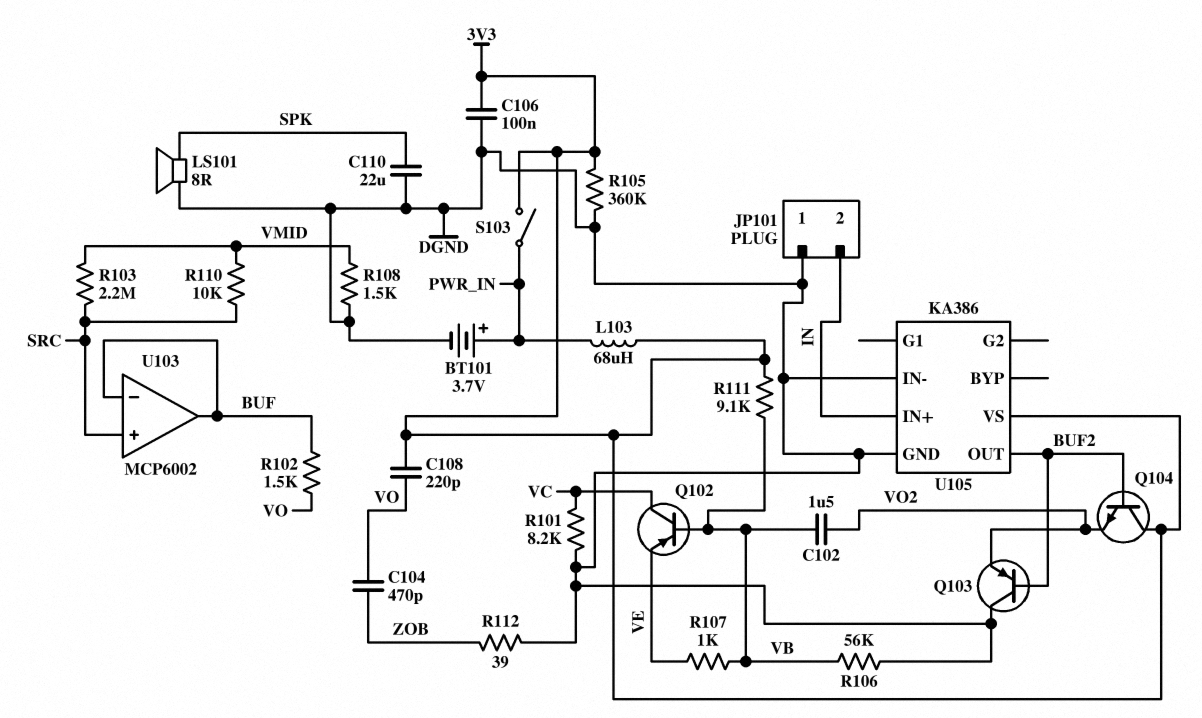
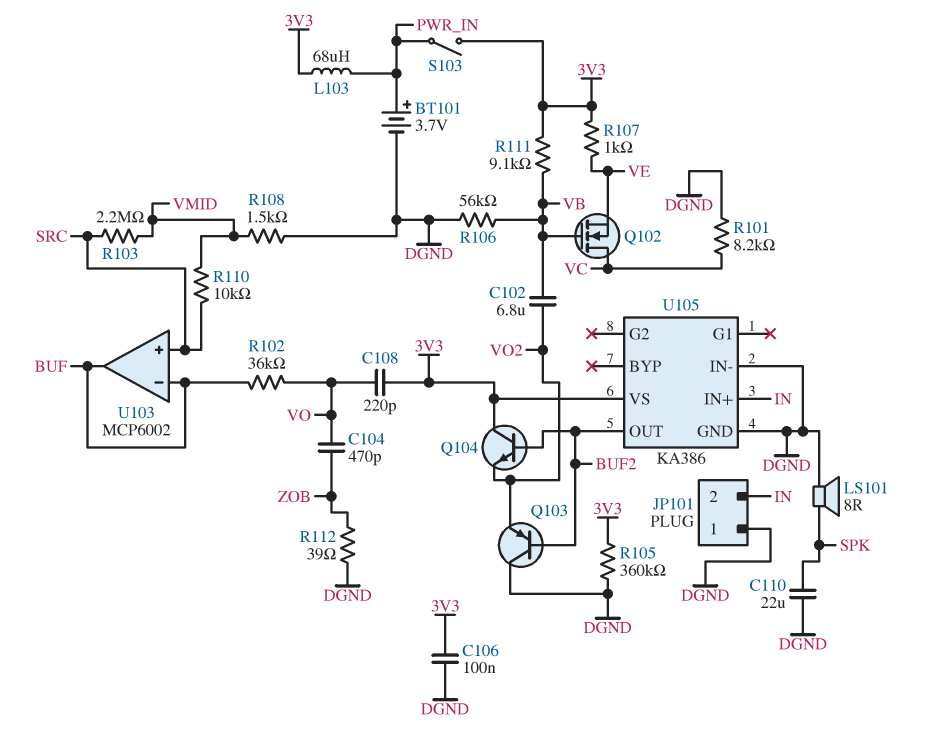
C102: 1.5uF (VB, VO2) -> 6.8uF (VB, VO2)
Q102: PNP (B VB, C VC, E VE) -> NMOS (G VB, D VC, S VE)
R102: 1.5k (BUF, VO) -> 36k (BUF, VO)
R107: 1k (VB, VE) -> 1k (3V3, VE)

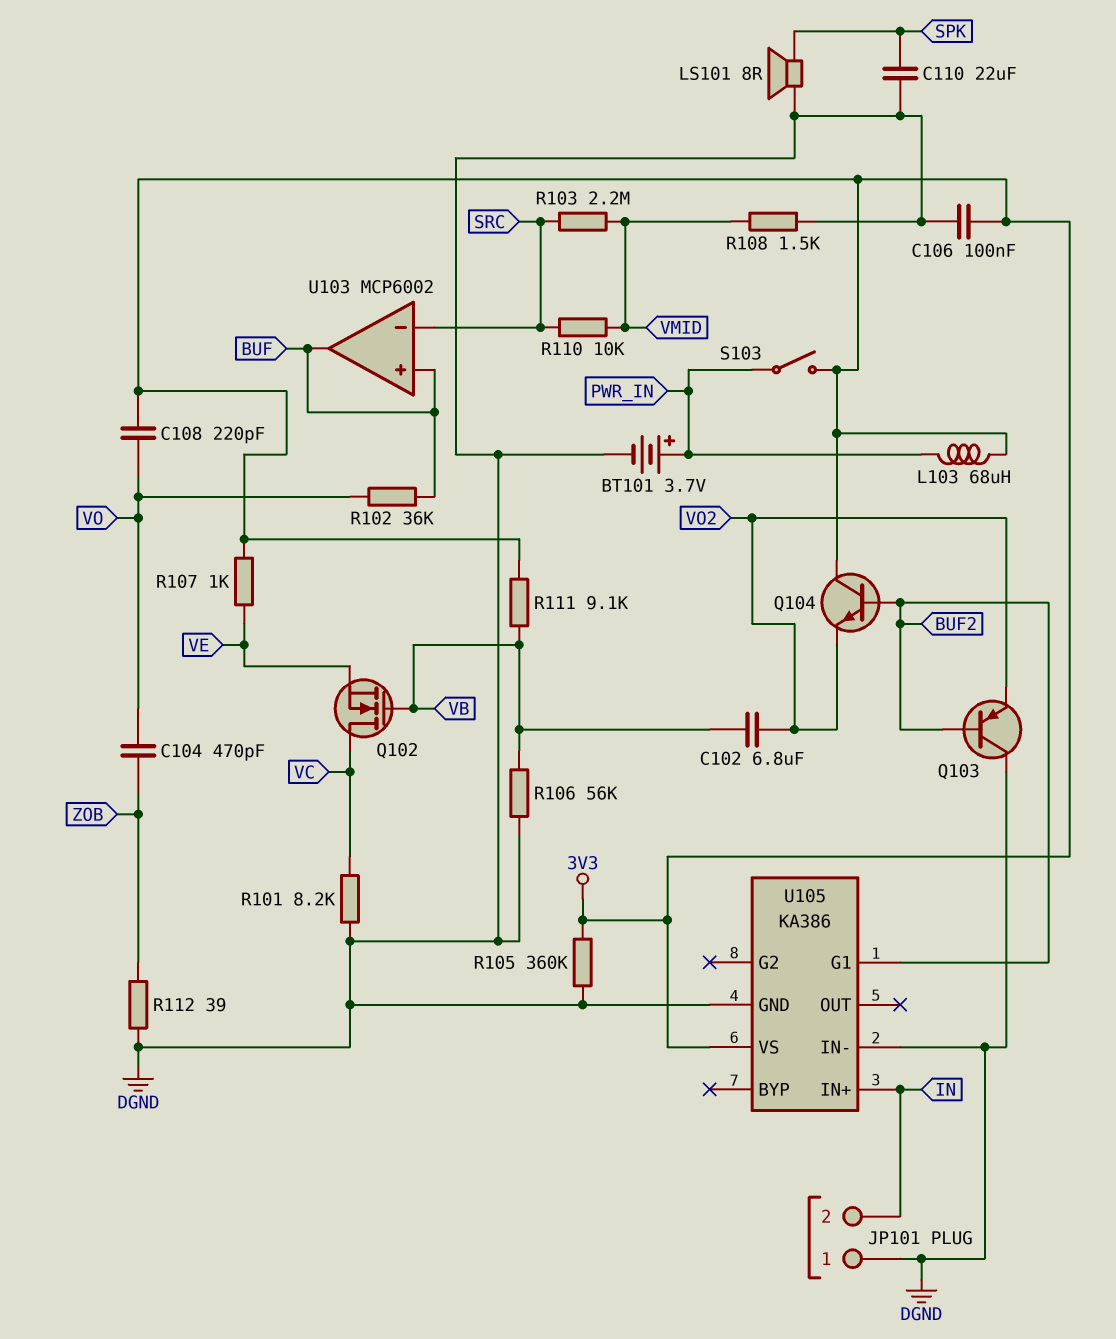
U103 pin in+: SRC -> BUF
U103 pin in-: BUF -> SRC
U105 pin G1: none -> BUF2
U105 pin OUT: BUF2 -> none

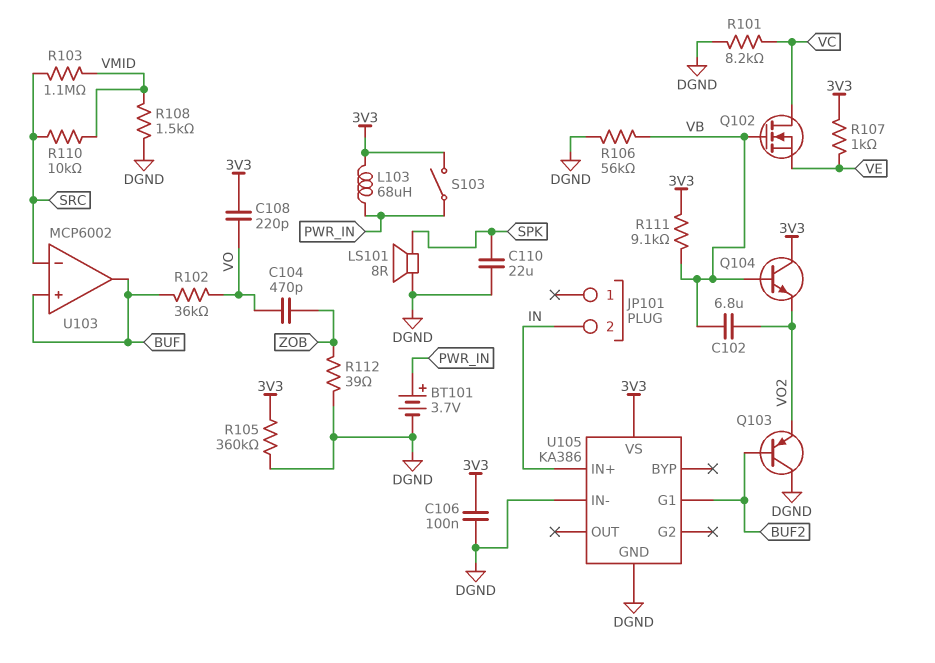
JP101 pin 1: DGND -> none
Q104: NPN (B BUF2, C 3V3, E VO2) -> NPN (B VB, C 3V3, E VO2)
R103: 2.2M (SRC, VMID) -> 1.1M (SRC, VMID)

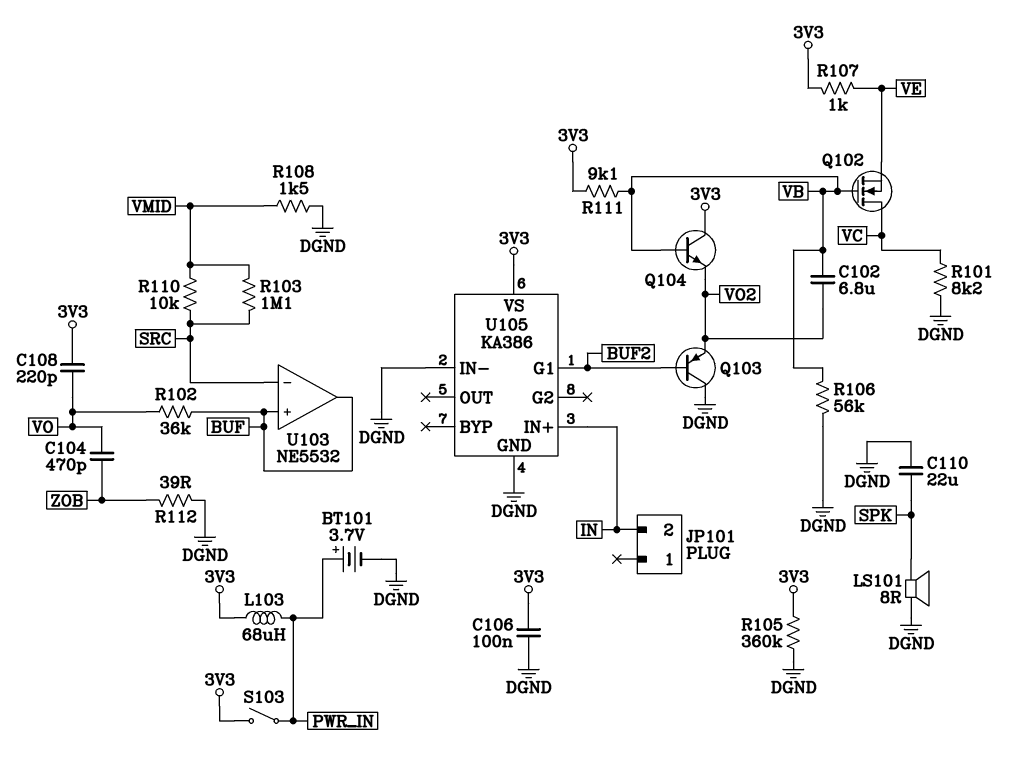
U103: MCP6002 -> NE5532

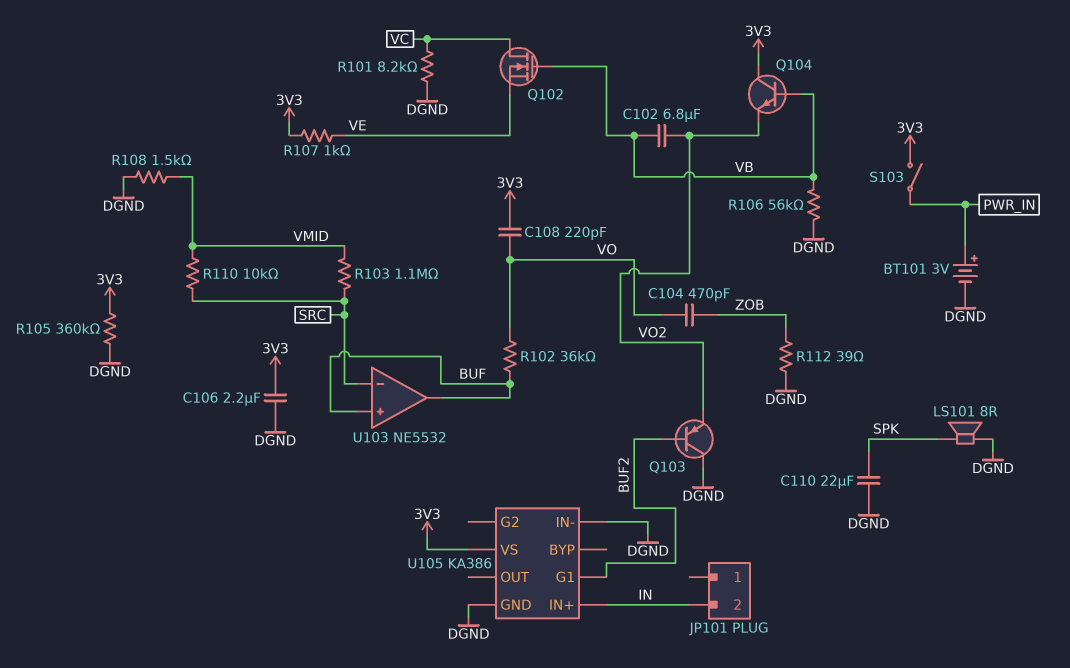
BT101: 3.7V (plus PWR_IN, minus DGND) -> 3V (plus PWR_IN, minus DGND)
C106: 100nF (3V3, DGND) -> 2.2uF (3V3, DGND)
L103: 68uH (3V3, PWR_IN) -> none
R111: 9.1k (3V3, VB) -> none

